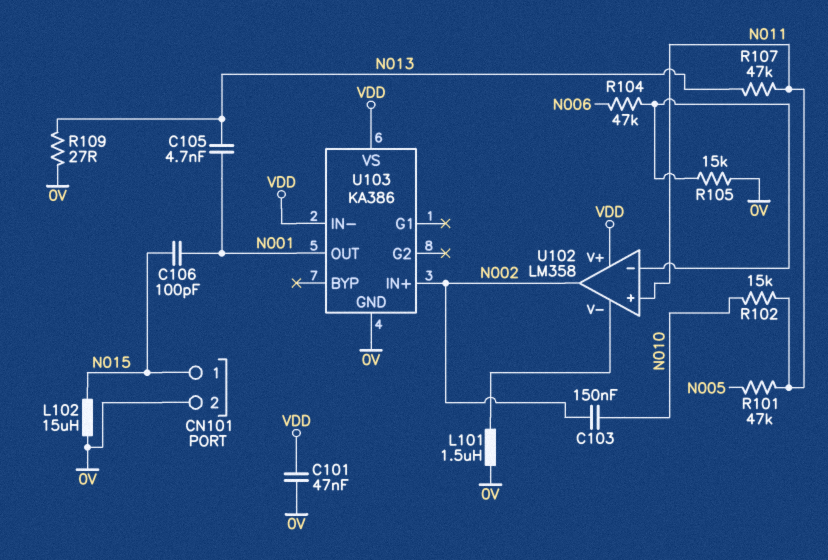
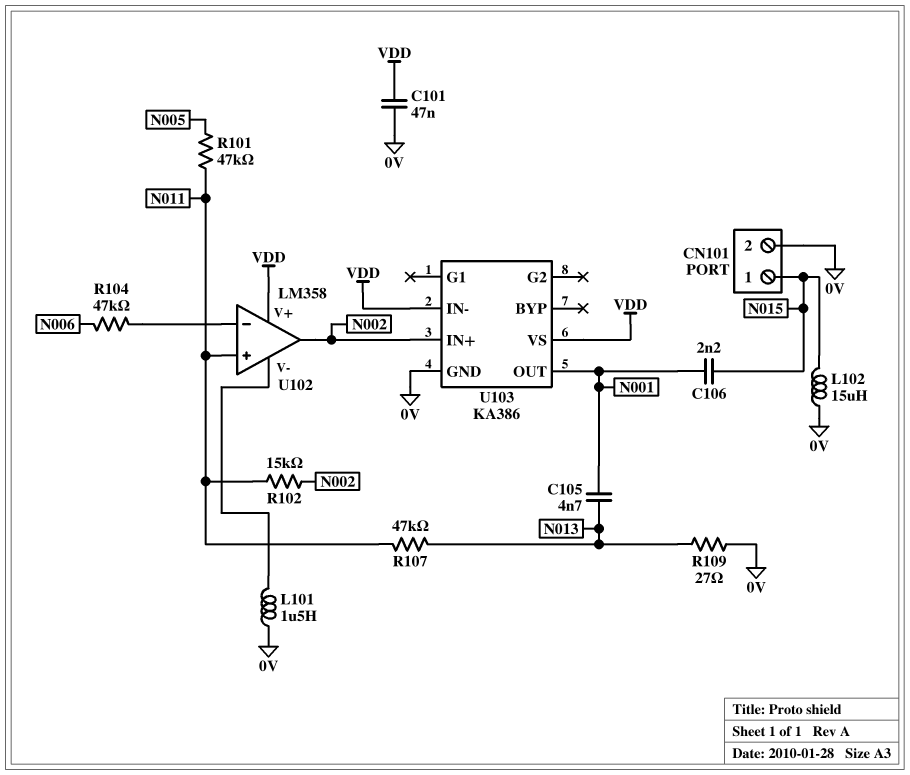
C103: 150nF (N002, N010) -> none
C106: 100pF (N001, N015) -> 2.2nF (N001, N015)
R102: 15k (N010, N011) -> 15k (N002, N011)
R105: 15k (0V, U102/in-) -> none

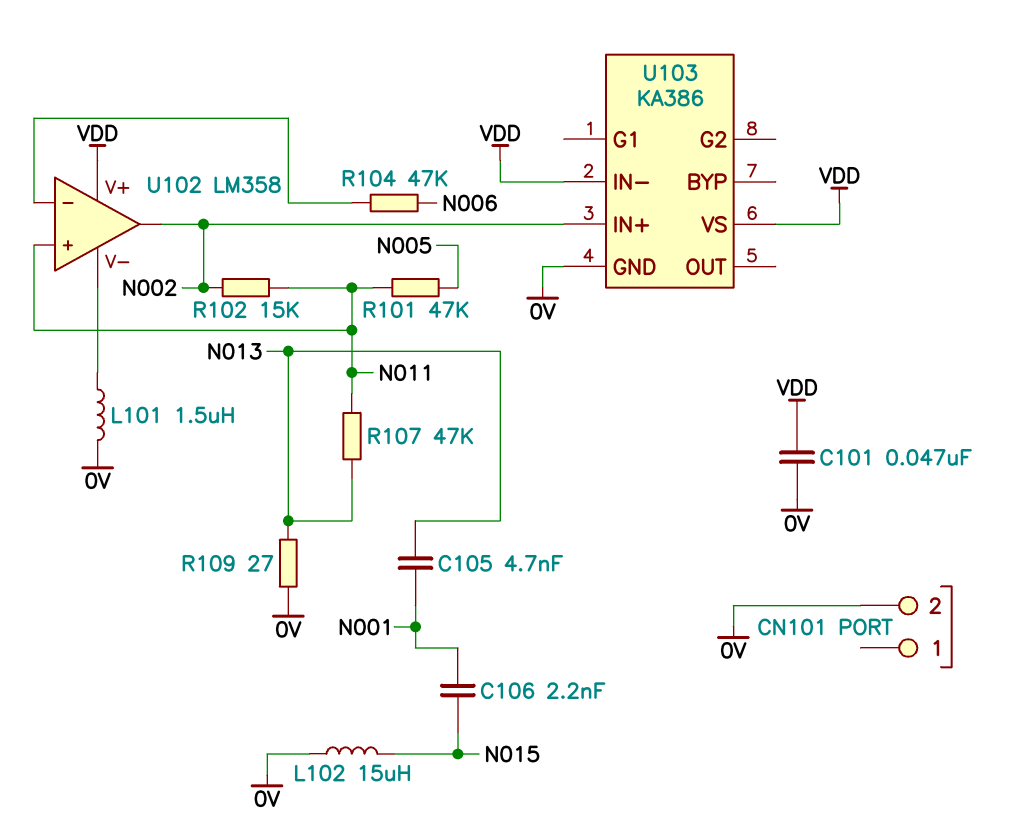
CN101 pin 1: N015 -> none
U103 pin OUT: N001 -> none

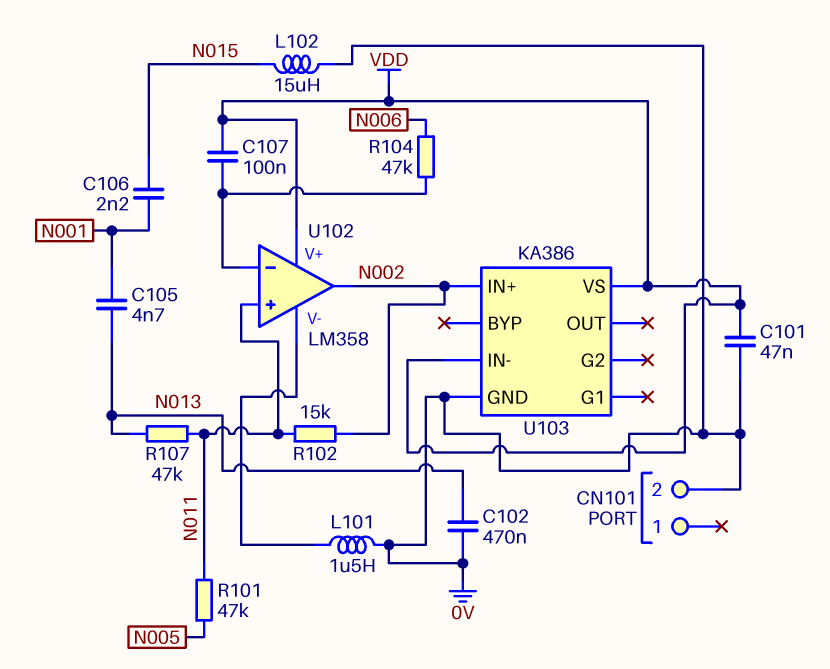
C102: none -> 470nF (0V, N013)
C107: none -> 100nF (U102/in-, VDD)
R109: 27 (0V, N013) -> none

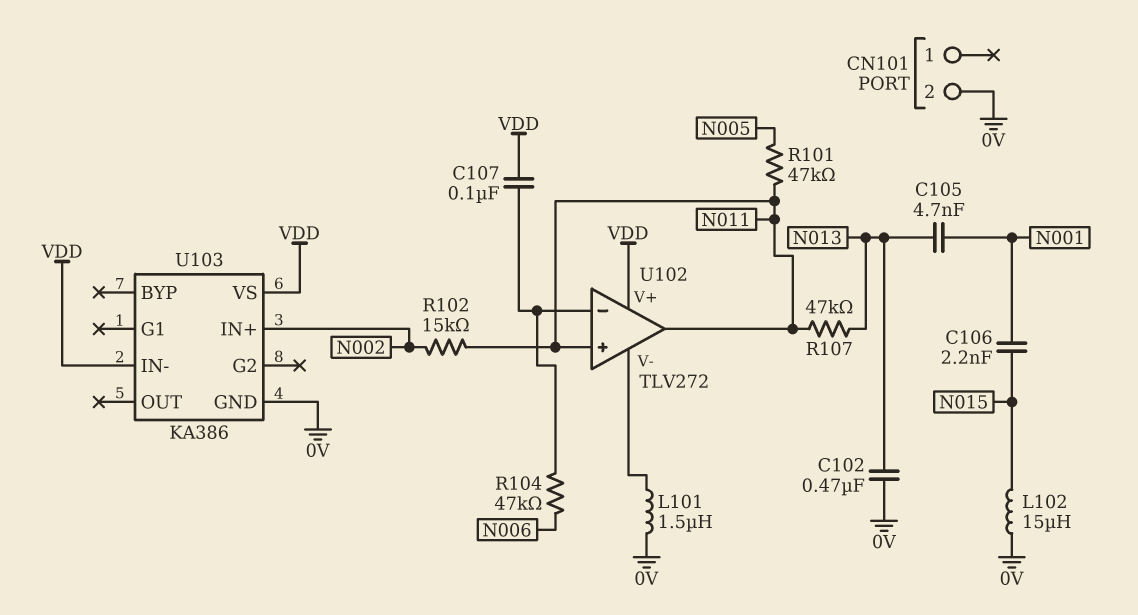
C101: 47nF (0V, VDD) -> none
U102: LM358 -> TLV272
U102 pin out: N002 -> N011

